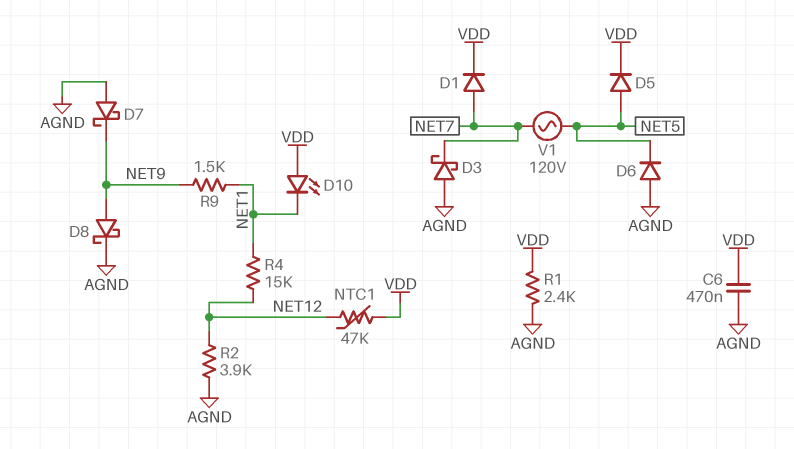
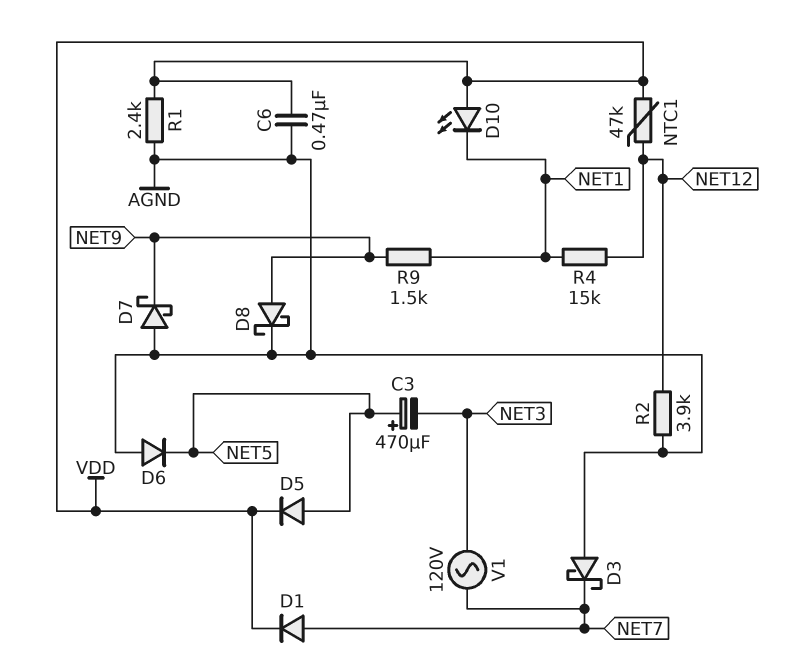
C3: none -> 470uF (plus NET5, minus NET3)
V1: AC 120V (NET5, NET7) -> AC 120V (NET3, NET7)

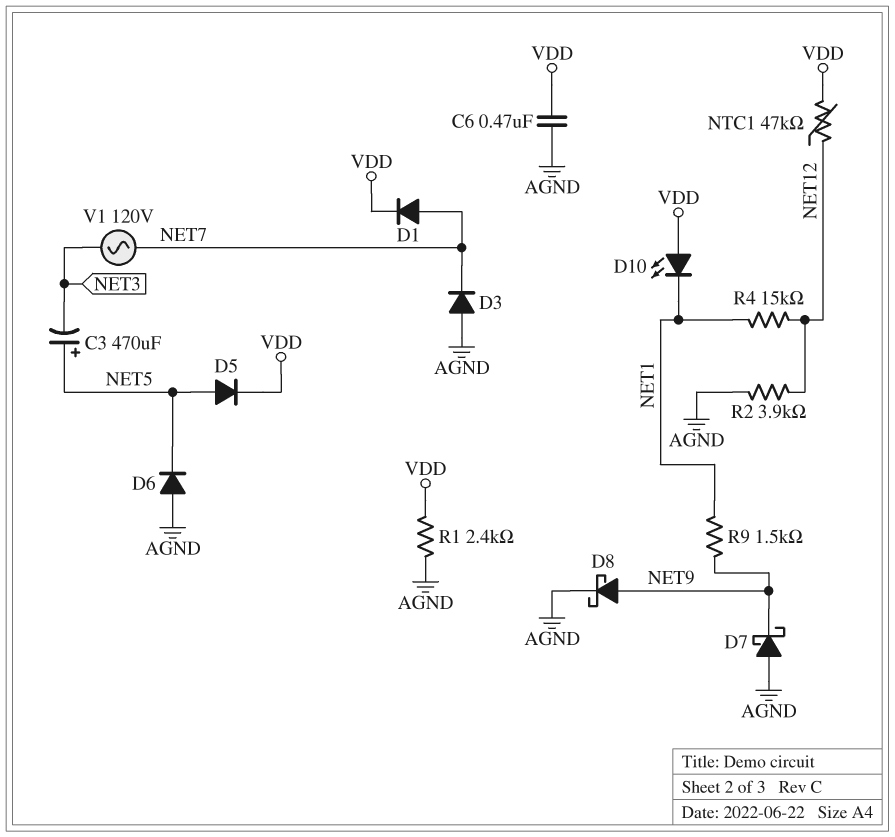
D3: schottky (A AGND, K NET7) -> diode (A AGND, K NET7)

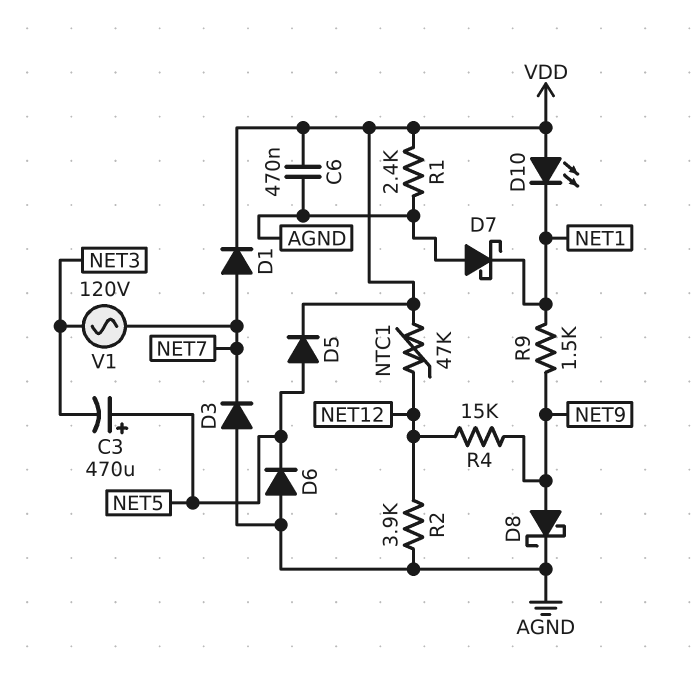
D7: schottky (A AGND, K NET9) -> schottky (A AGND, K NET1)
R4: 15k (NET1, NET12) -> 15k (NET9, NET12)

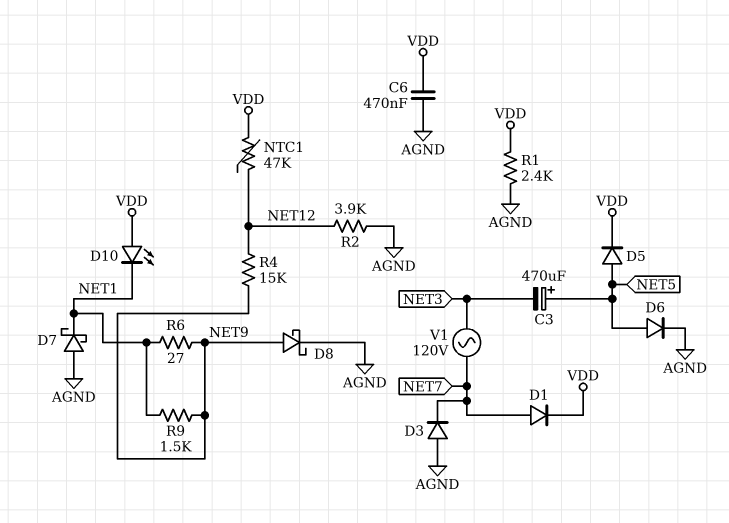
D6: diode (A AGND, K NET5) -> diode (A NET5, K AGND)
R6: none -> 27 (NET1, NET9)

